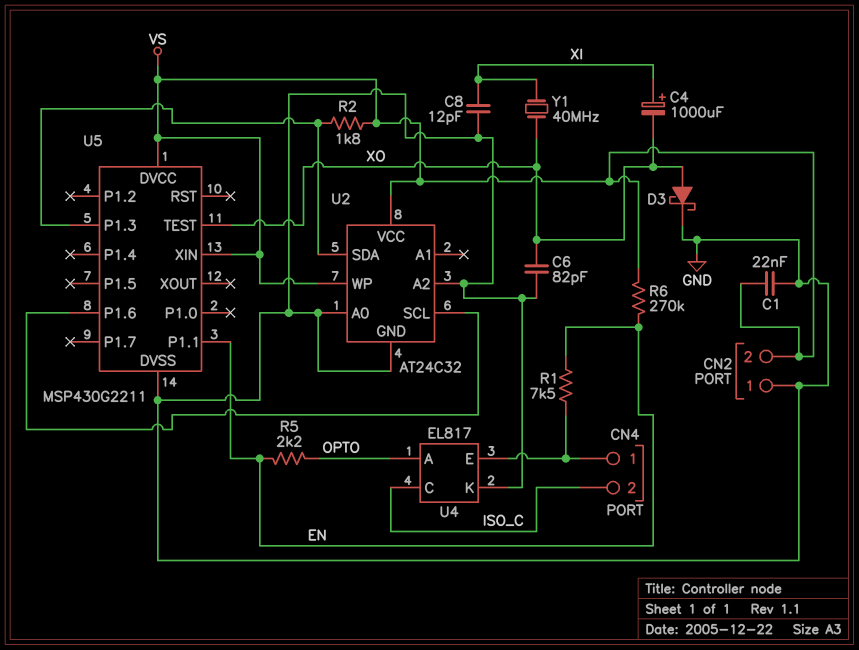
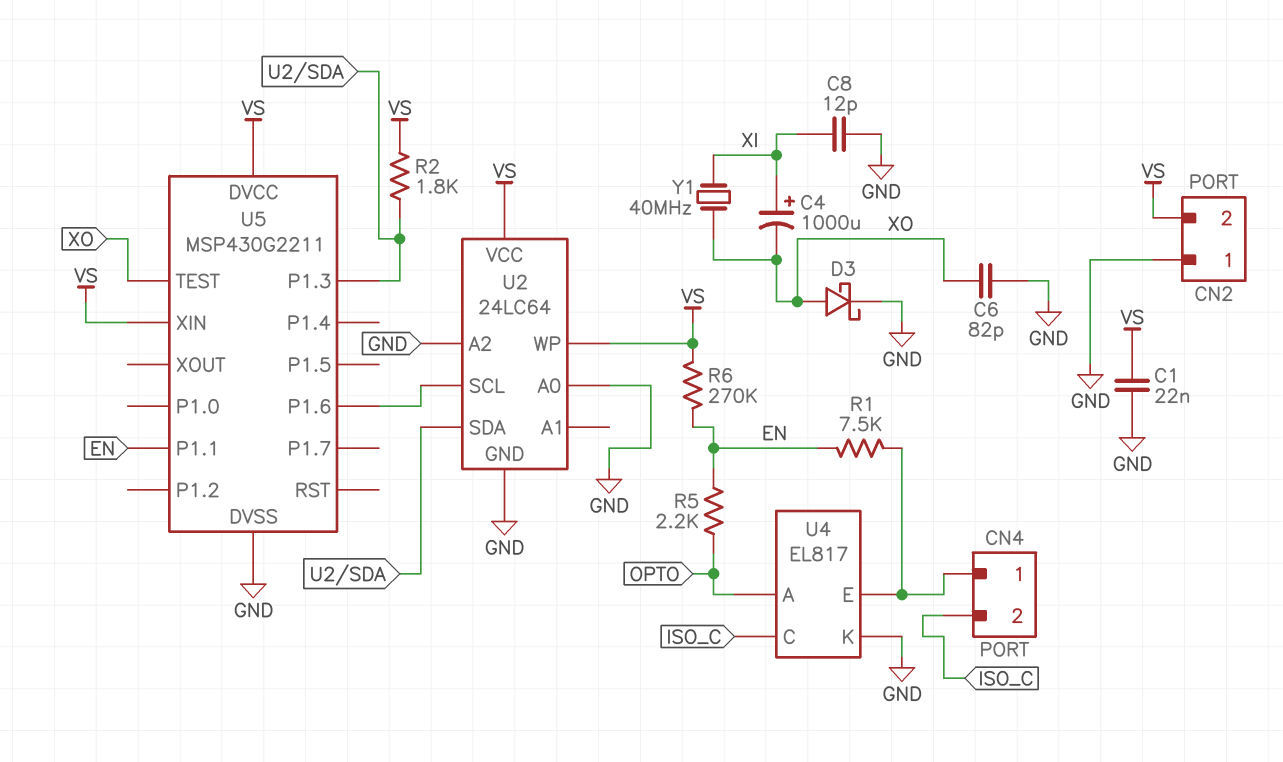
U2: AT24C32 -> 24LC64

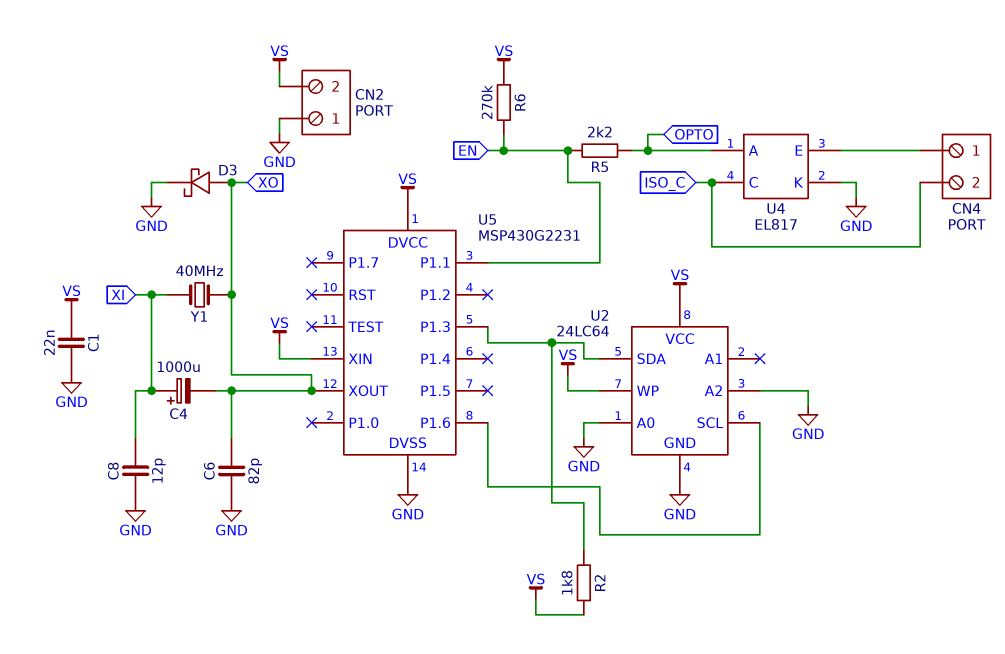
R1: 7.5k (CN4/1, EN) -> none
U5: MSP430G2211 -> MSP430G2231
U5 pin TEST: XO -> none
U5 pin XOUT: none -> XO

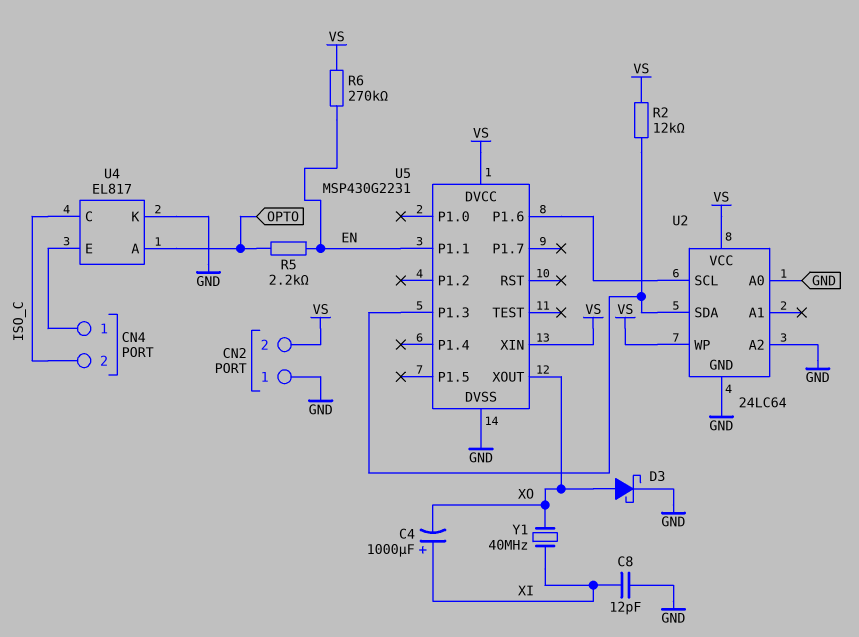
C1: 22nF (GND, VS) -> none
C6: 82pF (GND, XO) -> none
R2: 1.8k (U2/SDA, VS) -> 12k (U2/SDA, VS)

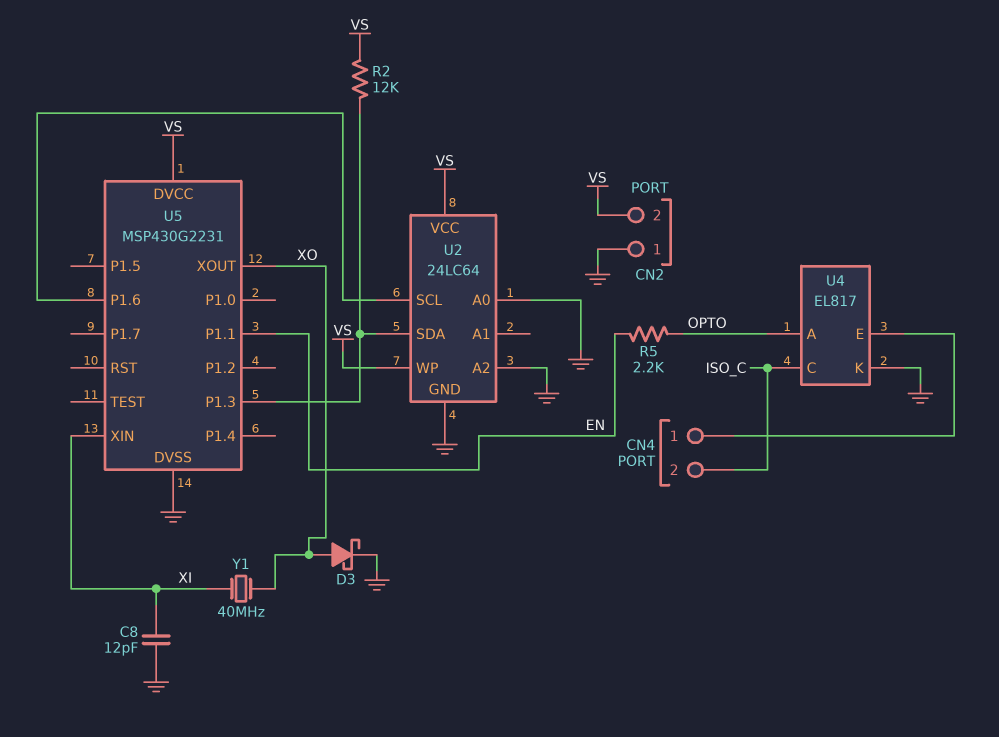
C4: 1000uF (plus XI, minus XO) -> none
R6: 270k (EN, VS) -> none
U5 pin XIN: VS -> XI

